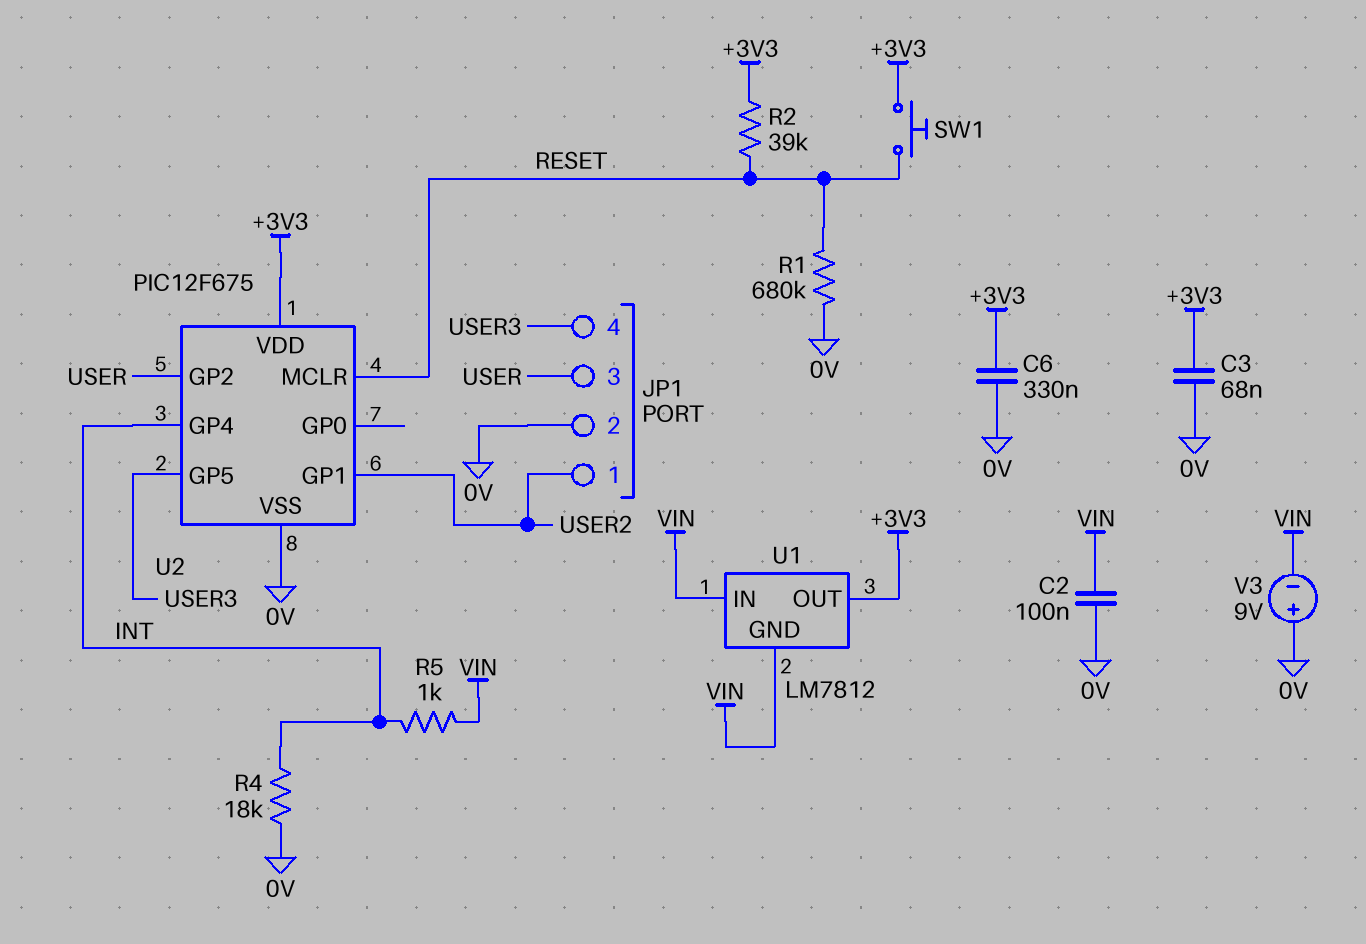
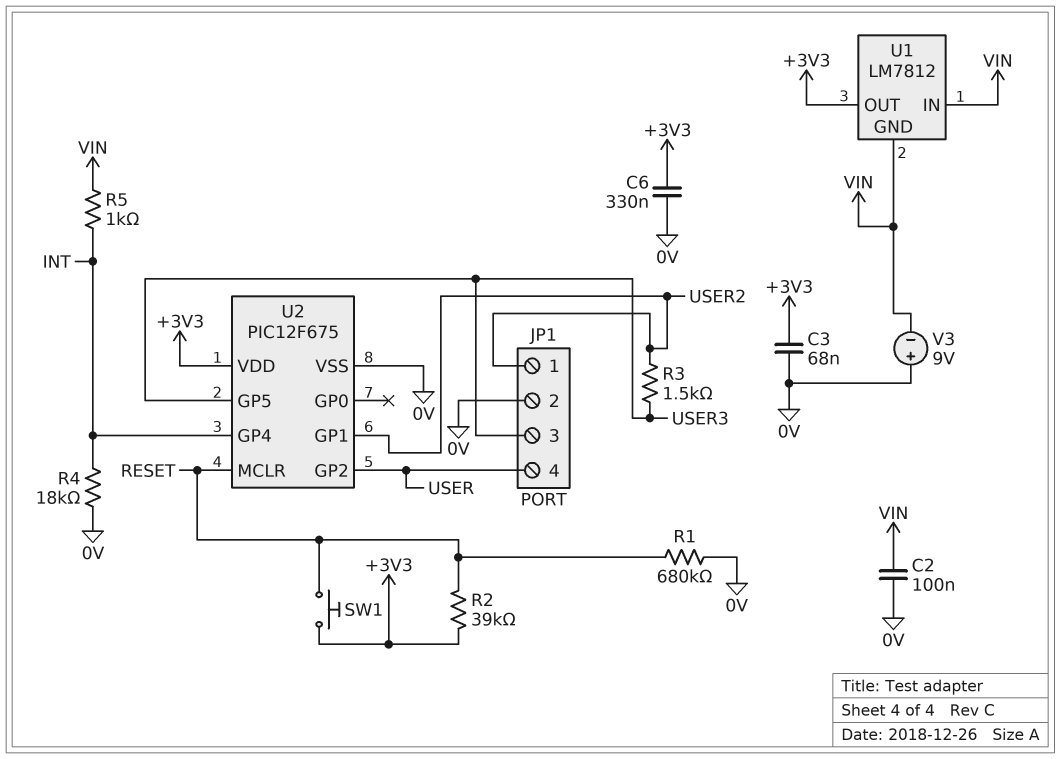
JP1 pin 3: USER -> USER3
JP1 pin 4: USER3 -> USER
R3: none -> 1.5k (USER2, USER3)

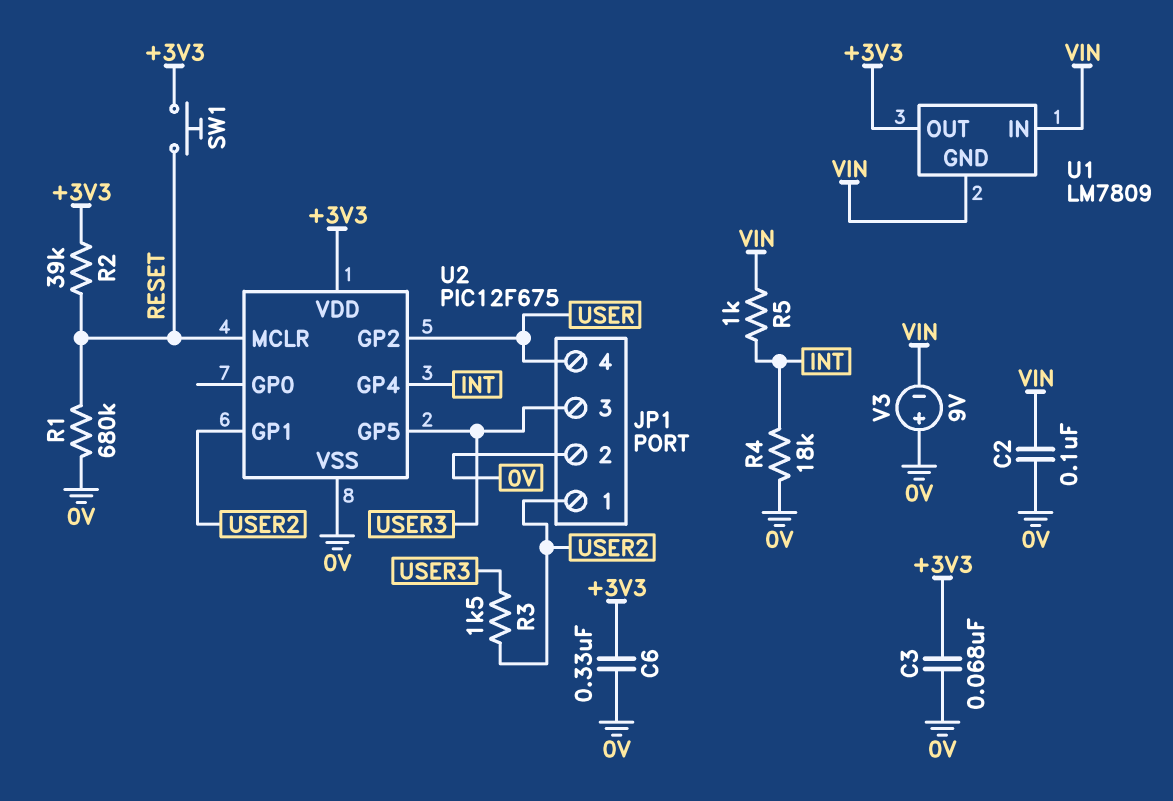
U1: LM7812 -> LM7809

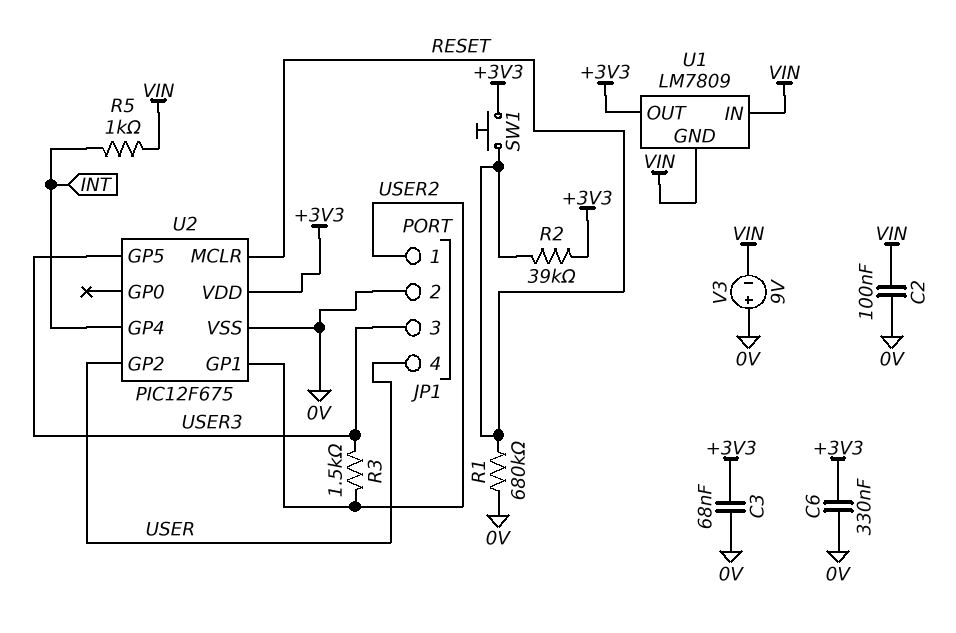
R4: 18k (0V, INT) -> none

